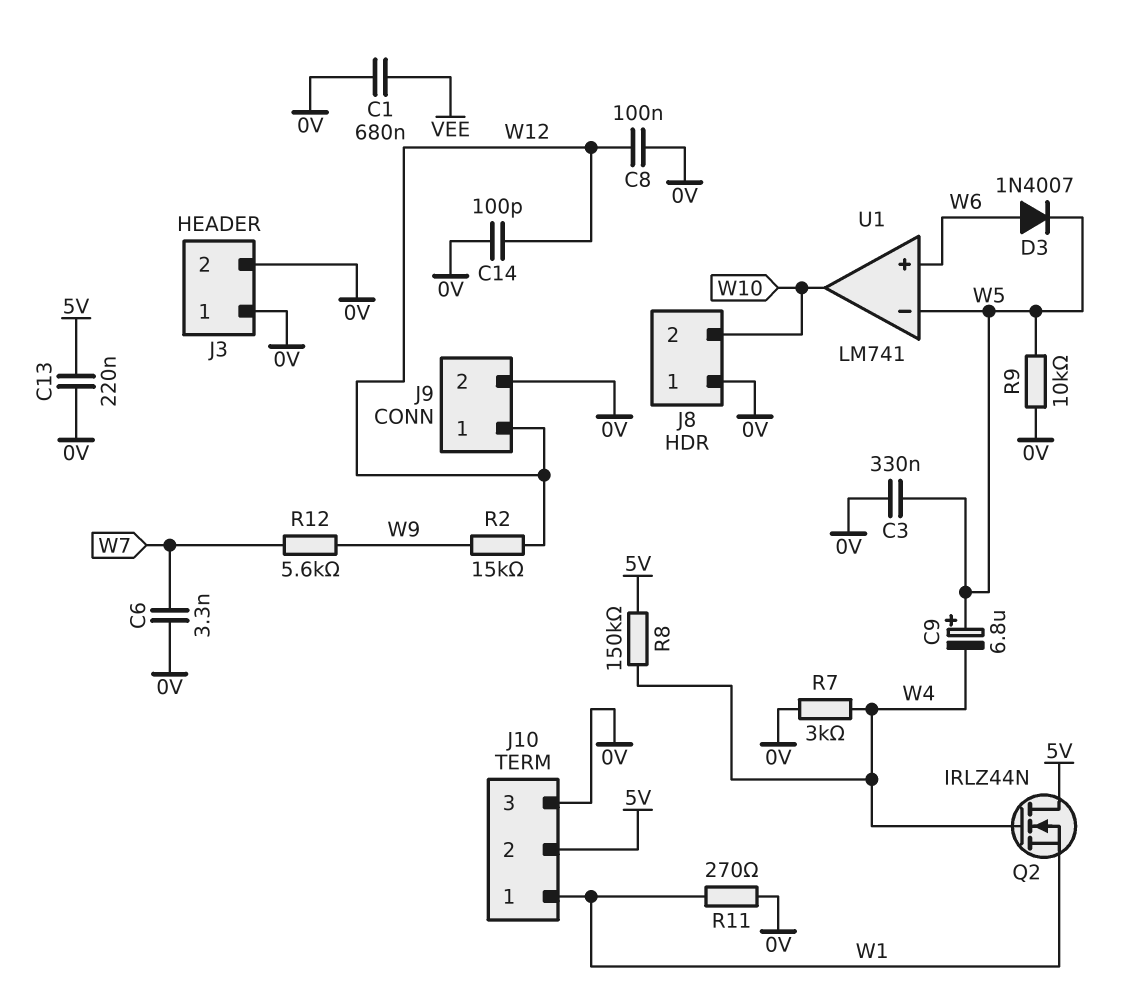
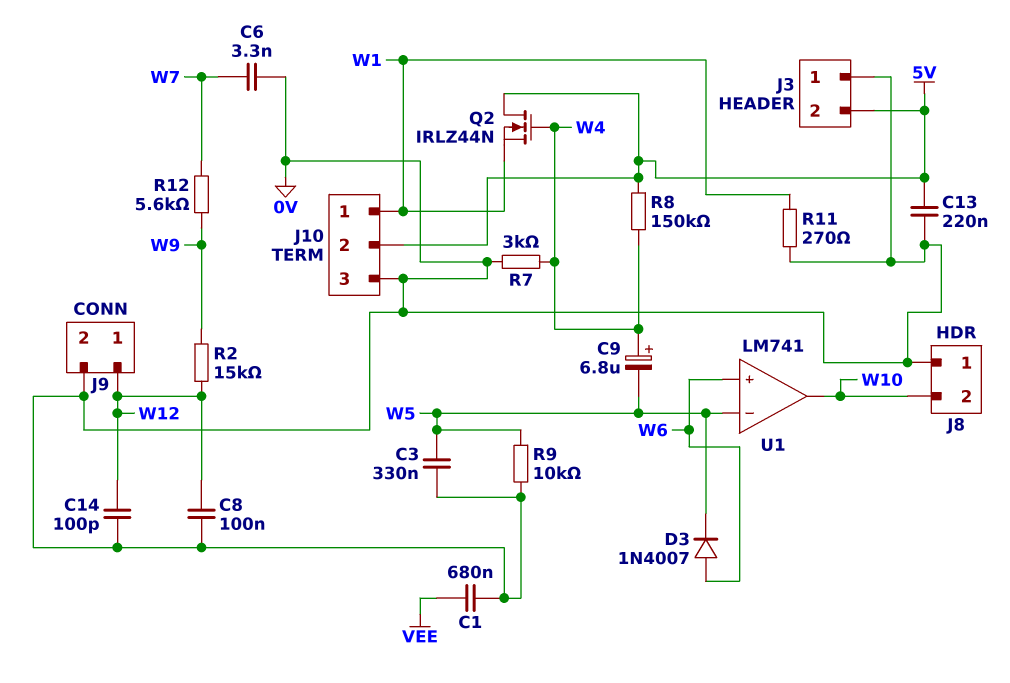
C9: 6.8uF (plus W5, minus W4) -> 6.8uF (plus W4, minus W5)
J3 pin 2: 0V -> 5V

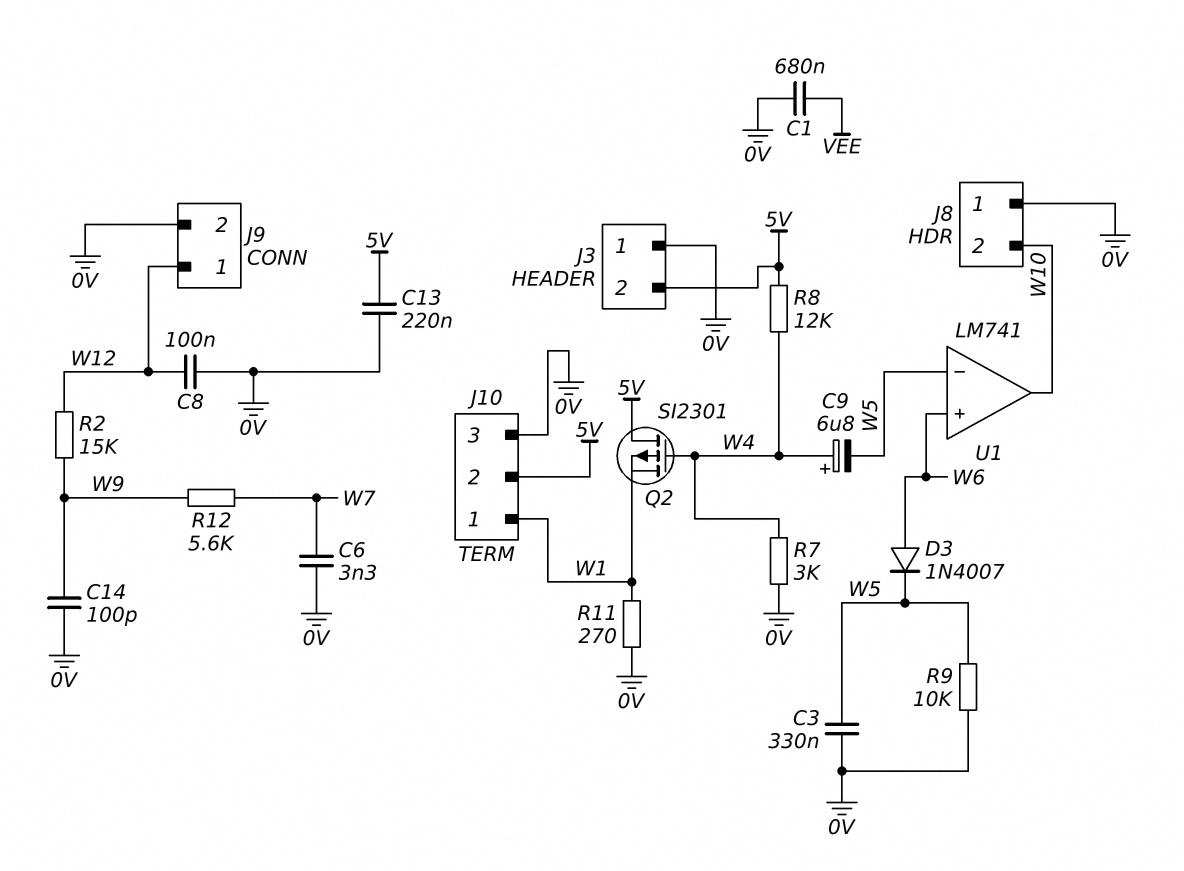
C14: 100pF (0V, W12) -> 100pF (0V, W9)
Q2: NMOS IRLZ44N (G W4, D 5V, S W1) -> PMOS SI2301 (G W4, D 5V, S W1)
R8: 150k (5V, W4) -> 12k (5V, W4)

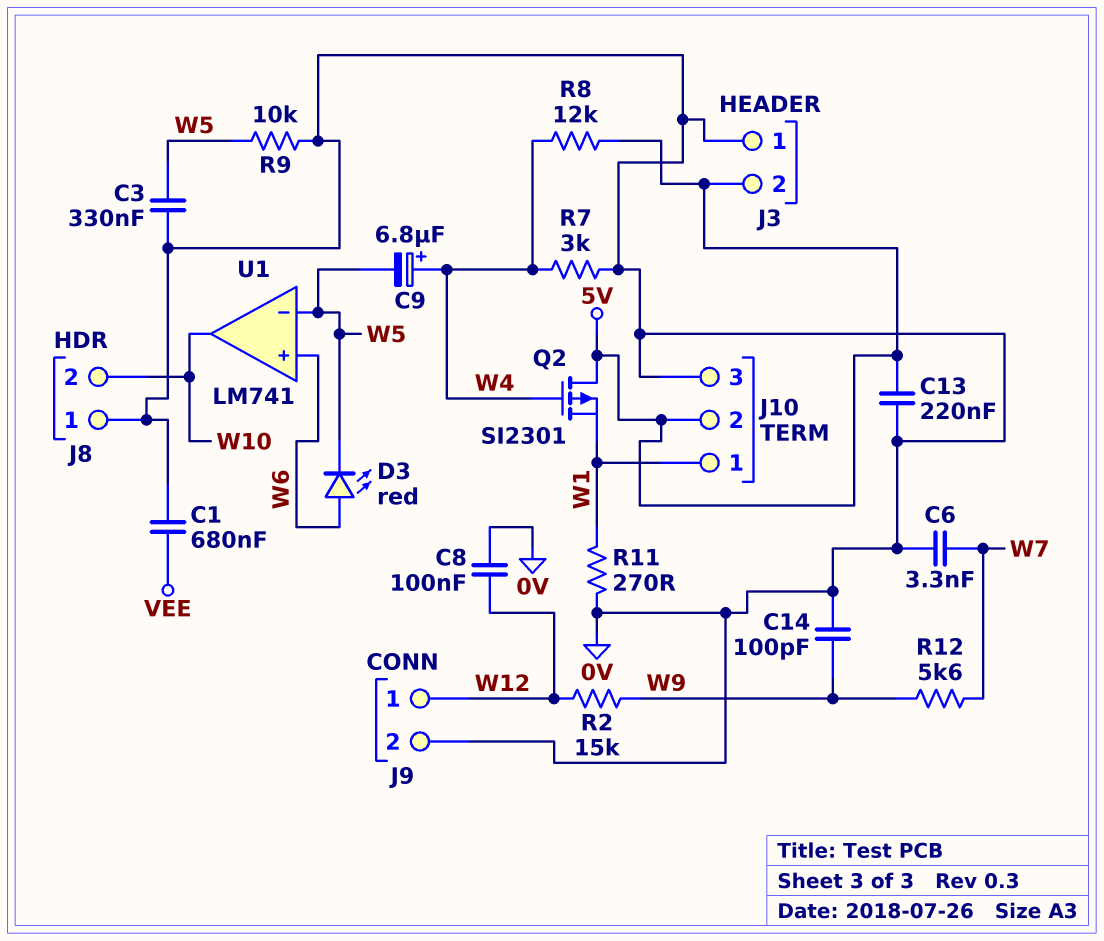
D3: diode 1N4007 (A W6, K W5) -> LED red (A W6, K W5)

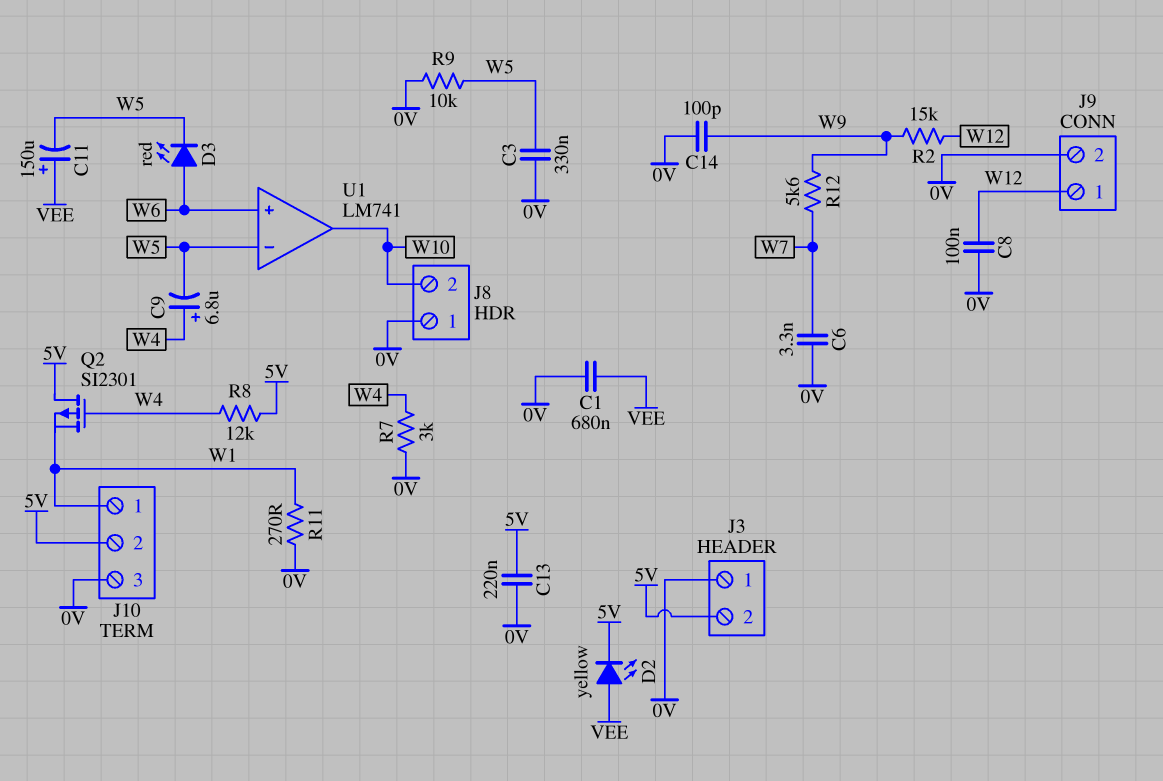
C11: none -> 150uF (plus VEE, minus W5)
D2: none -> LED yellow (A VEE, K 5V)

